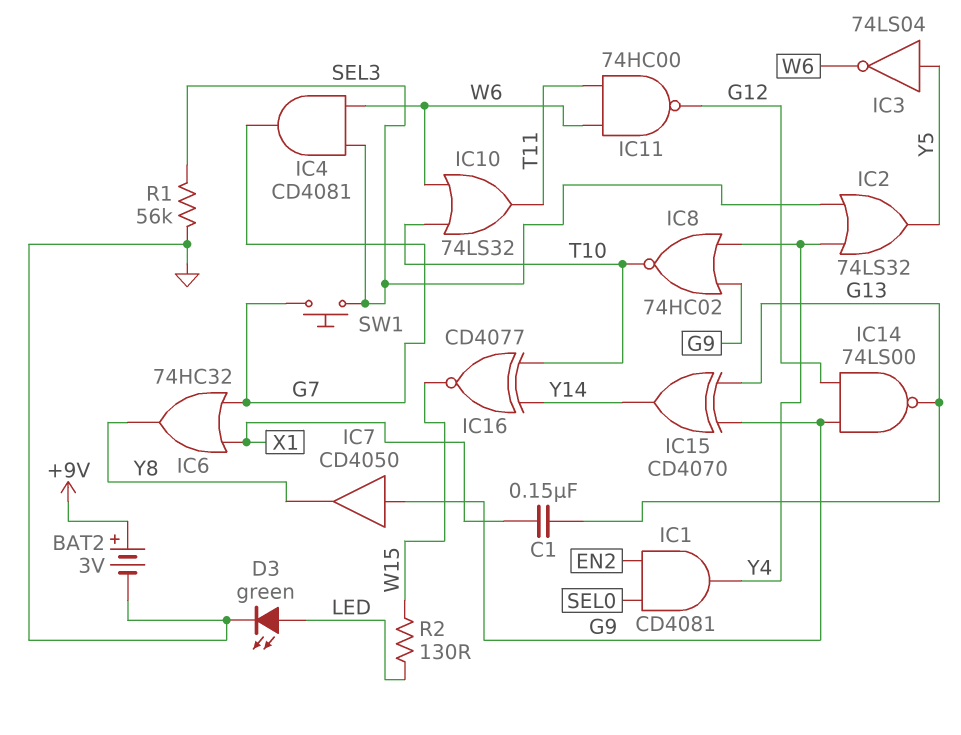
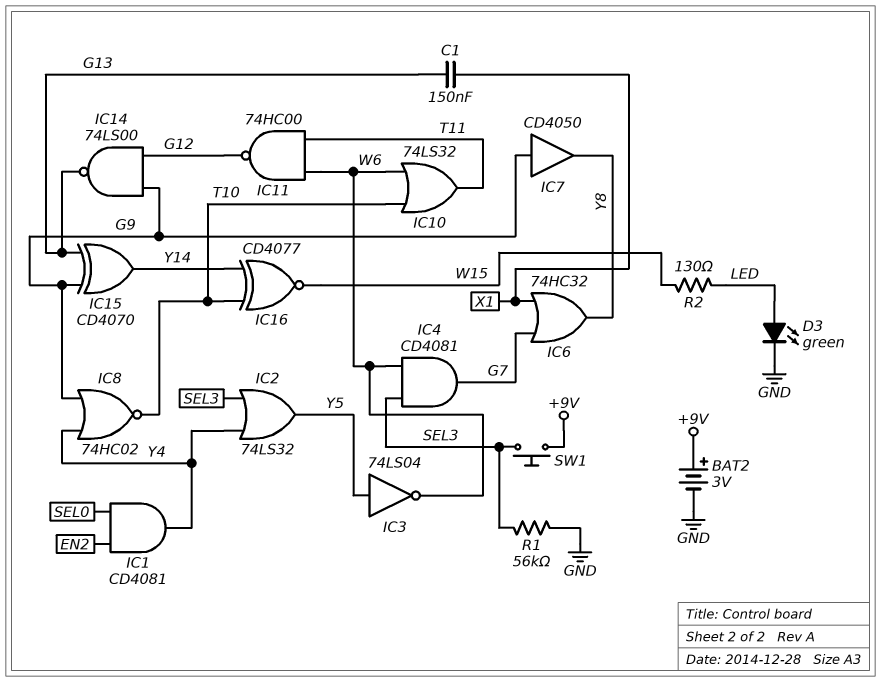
SW1: button (G7, SEL3) -> button (+9V, SEL3)

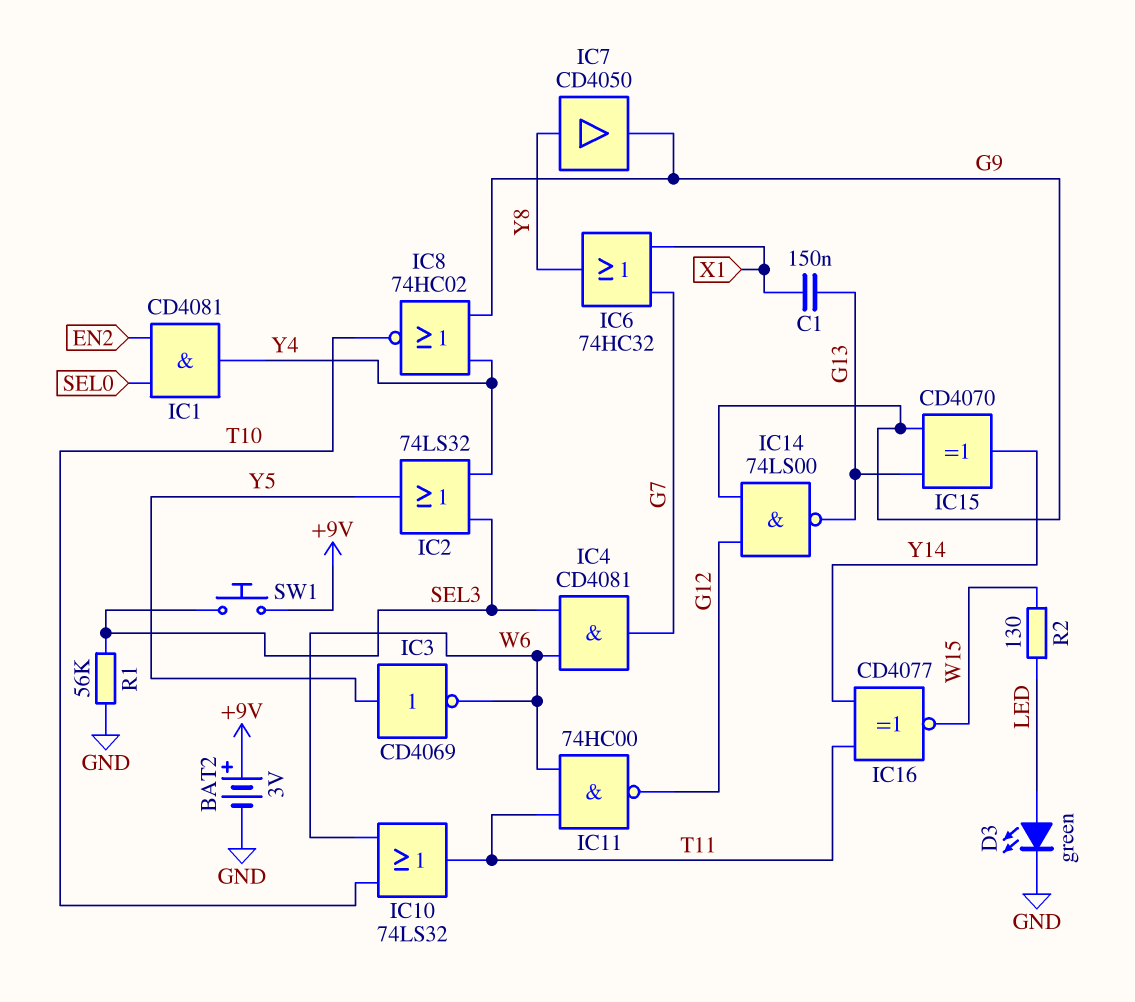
IC3: NOT 74LS04 (in Y5, out W6) -> NOT CD4069 (in Y5, out W6)
IC7: buffer CD4050 (in G9, out Y8) -> buffer CD4050 (in Y8, out G9)
IC16: XNOR CD4077 (in T10, in Y14, out W15) -> XNOR CD4077 (in T11, in Y14, out W15)

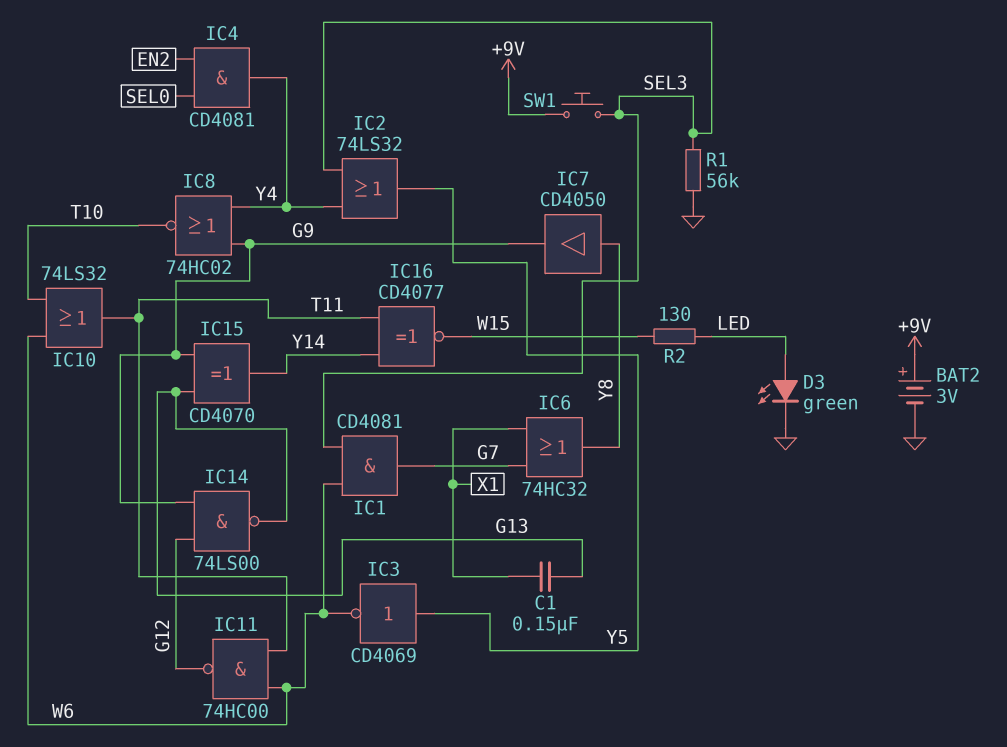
IC1: AND CD4081 (in EN2, in SEL0, out Y4) -> AND CD4081 (in SEL3, in W6, out G7)
IC4: AND CD4081 (in SEL3, in W6, out G7) -> AND CD4081 (in EN2, in SEL0, out Y4)

